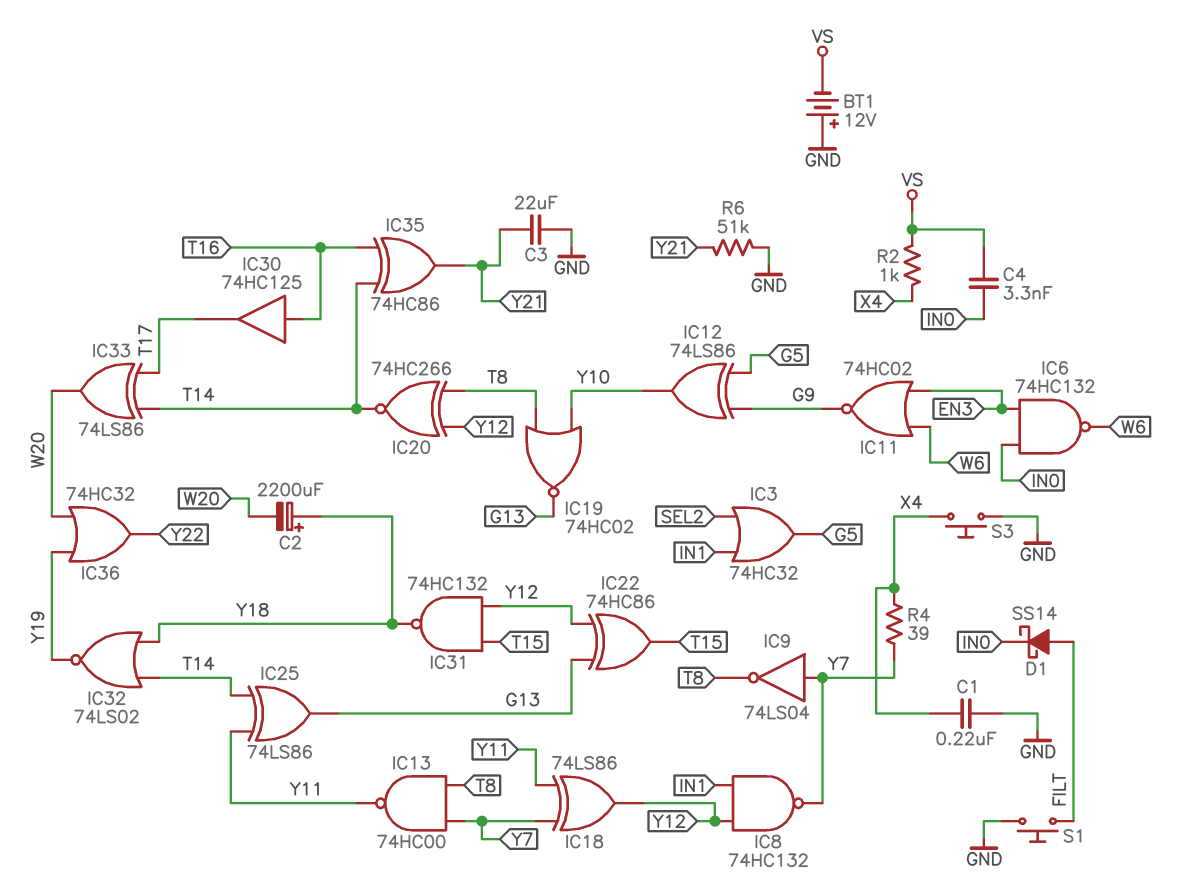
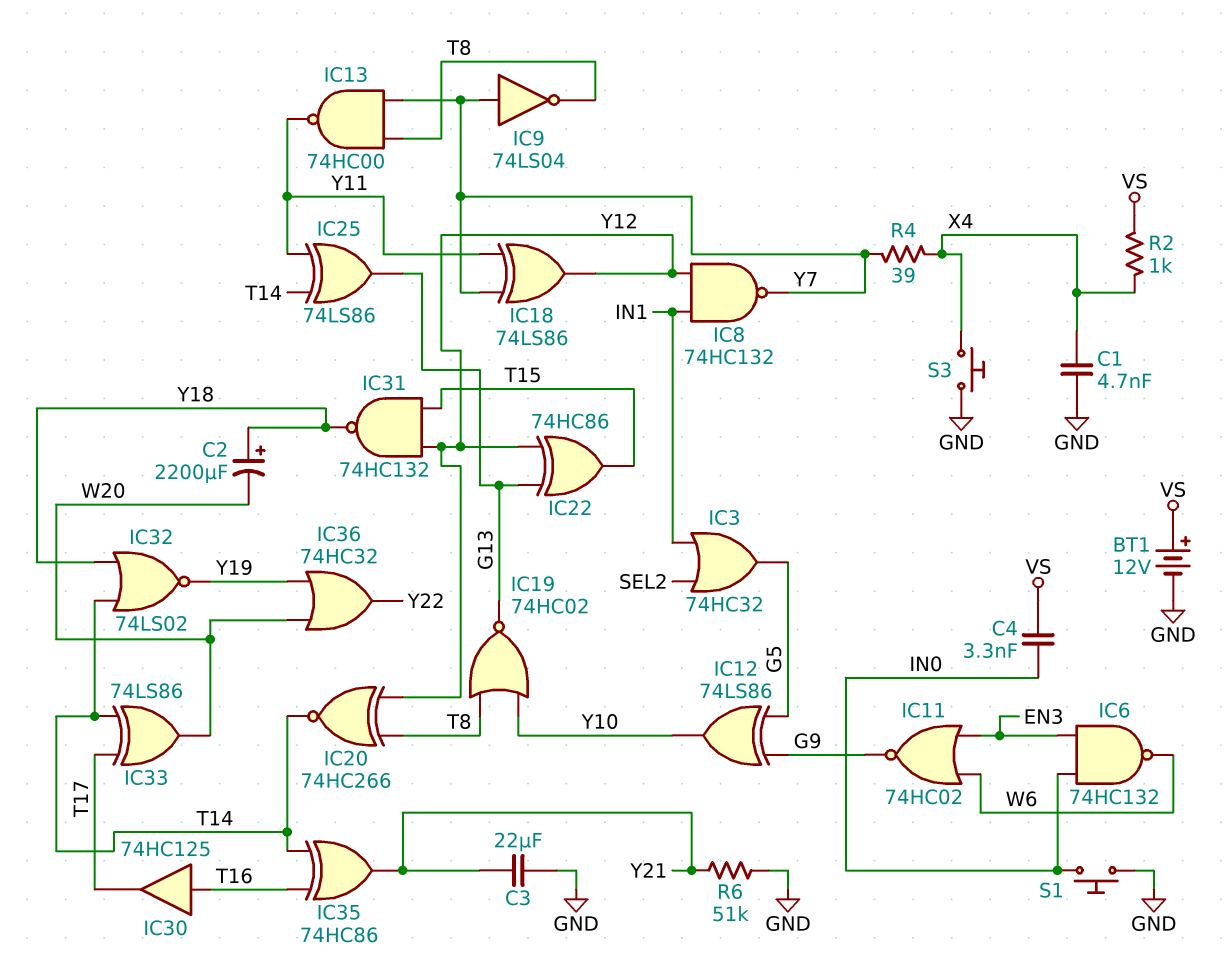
BT1: 12V (plus GND, minus VS) -> 12V (plus VS, minus GND)
C1: 220nF (GND, X4) -> 4.7nF (GND, X4)
D1: schottky SS14 (A FILT, K IN0) -> none
S1: button (FILT, GND) -> button (GND, IN0)

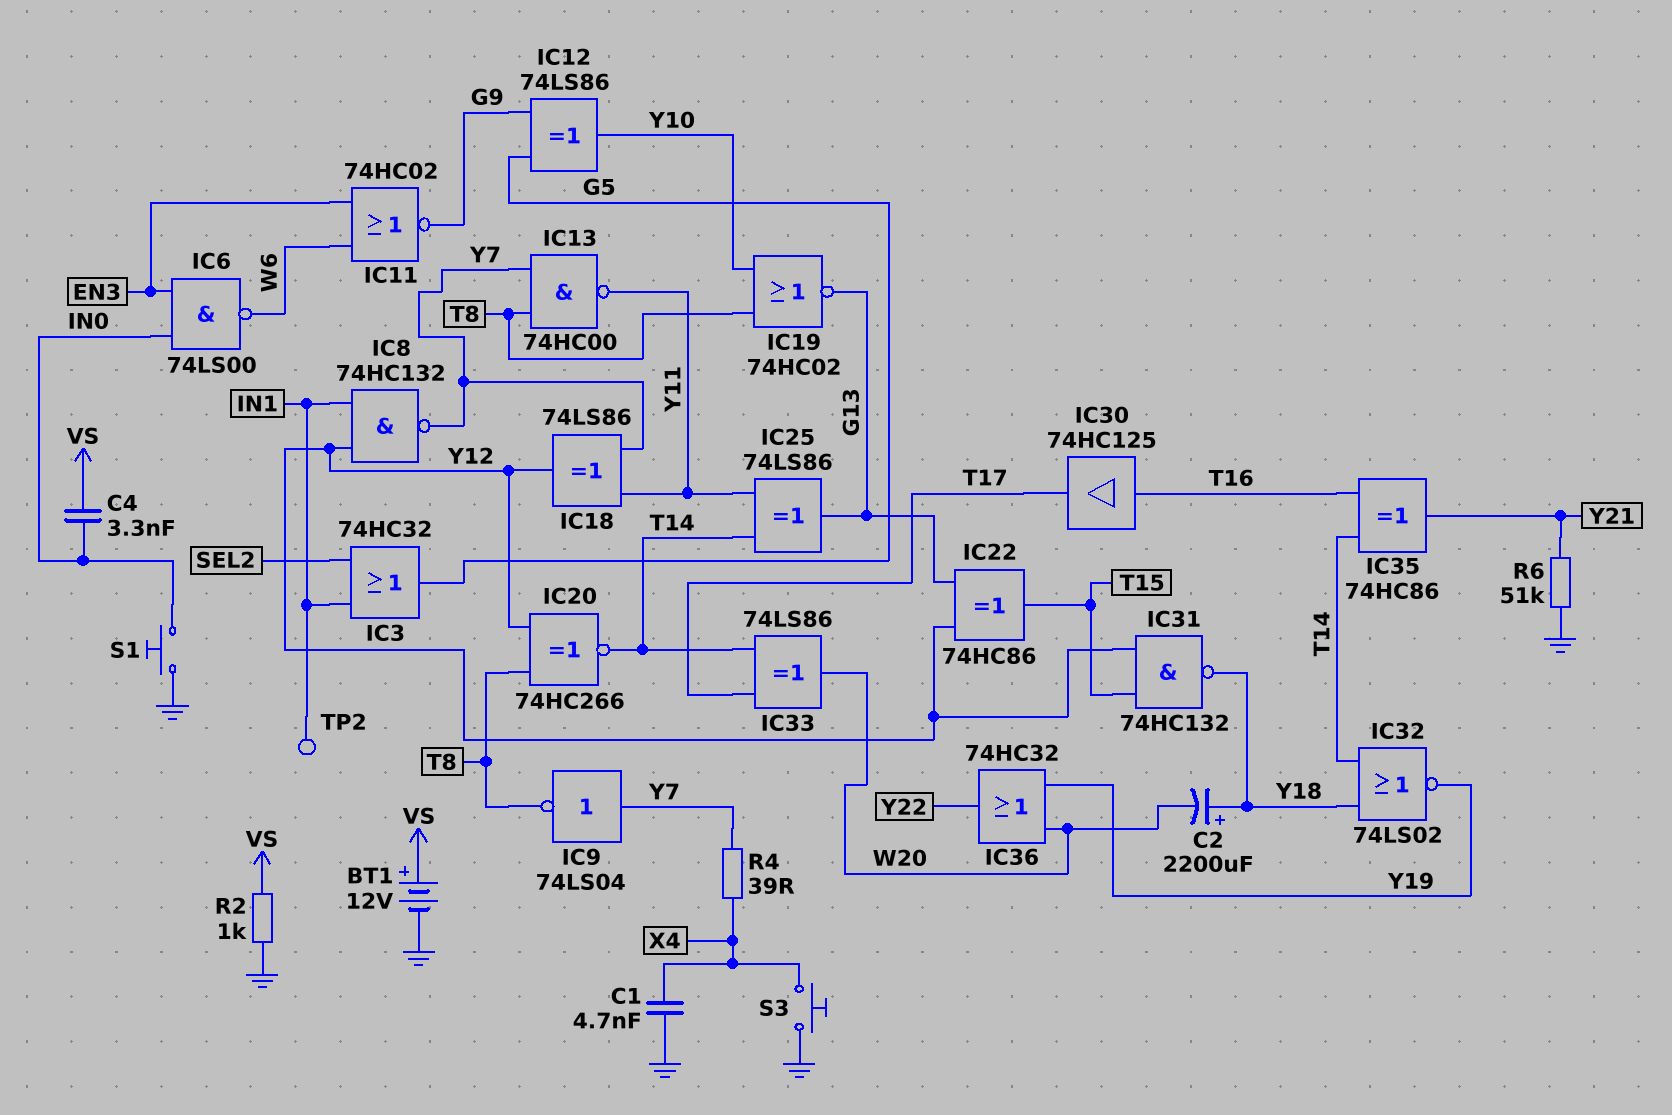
C3: 22uF (GND, Y21) -> none
IC6: NAND 74HC132 (in EN3, in IN0, out W6) -> NAND 74LS00 (in EN3, in IN0, out W6)
R2: 1k (VS, X4) -> 1k (GND, VS)
TP2: none -> test point (IN1)

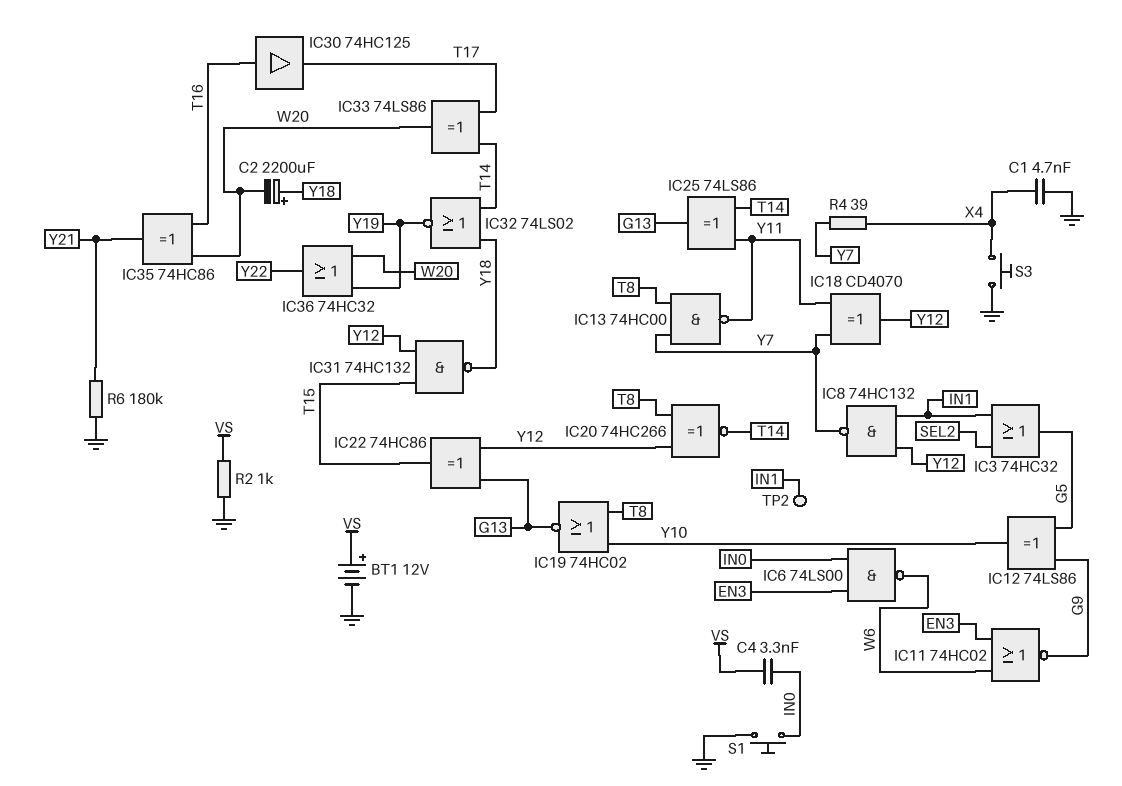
IC9: NOT 74LS04 (in Y7, out T8) -> none
IC18: XOR 74LS86 (in Y7, in Y11, out Y12) -> XOR CD4070 (in Y7, in Y11, out Y12)
IC35: XOR 74HC86 (in T14, in T16, out Y21) -> XOR 74HC86 (in T16, in W20, out Y21)
R6: 51k (GND, Y21) -> 180k (GND, Y21)

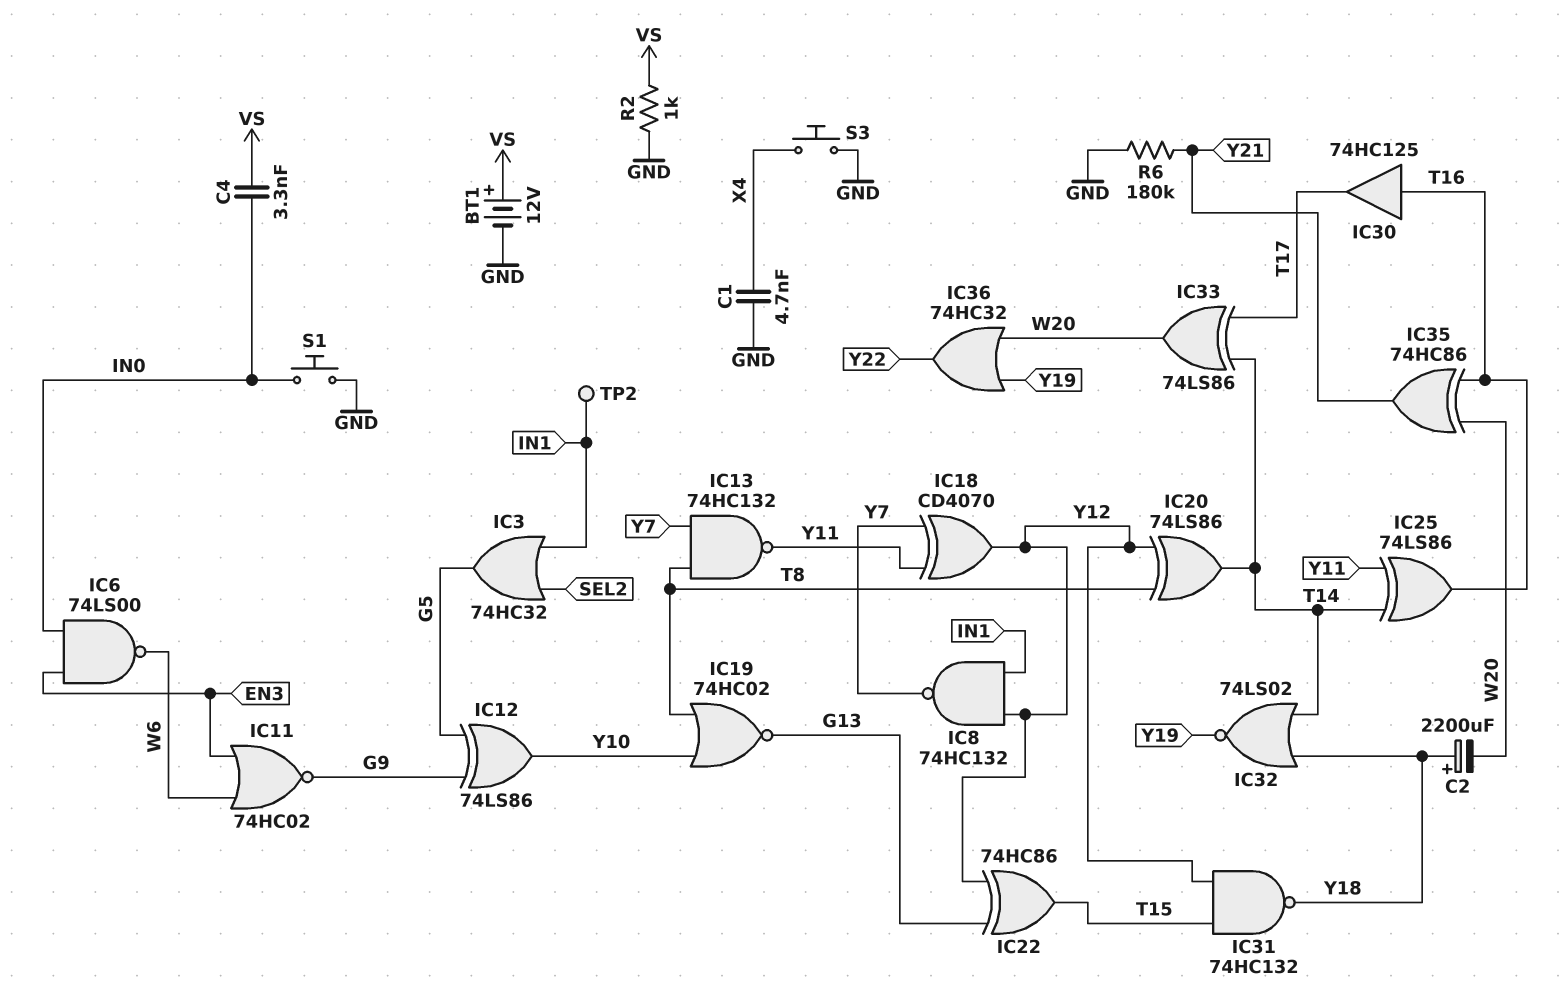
IC13: NAND 74HC00 (in T8, in Y7, out Y11) -> NAND 74HC132 (in T8, in Y7, out Y11)
IC20: XNOR 74HC266 (in T8, in Y12, out T14) -> XOR 74LS86 (in T8, in Y12, out T14)
IC25: XOR 74LS86 (in T14, in Y11, out G13) -> XOR 74LS86 (in T14, in Y11, out T16)
R4: 39 (X4, Y7) -> none

